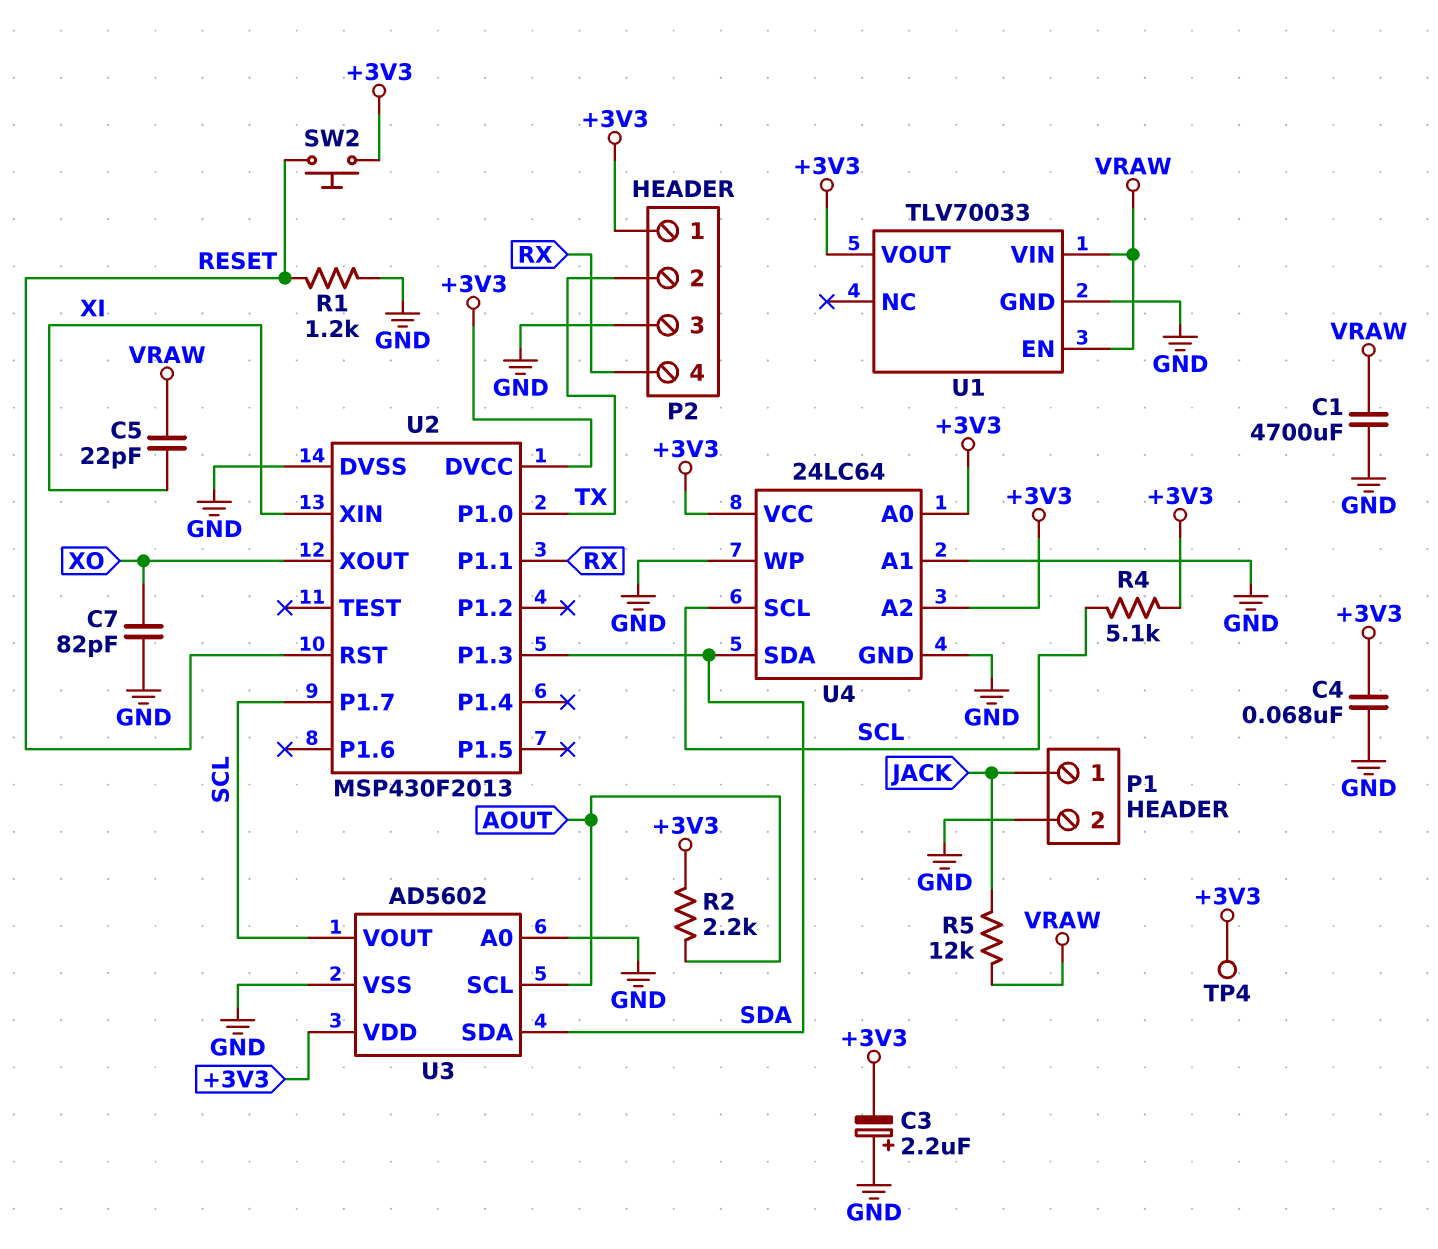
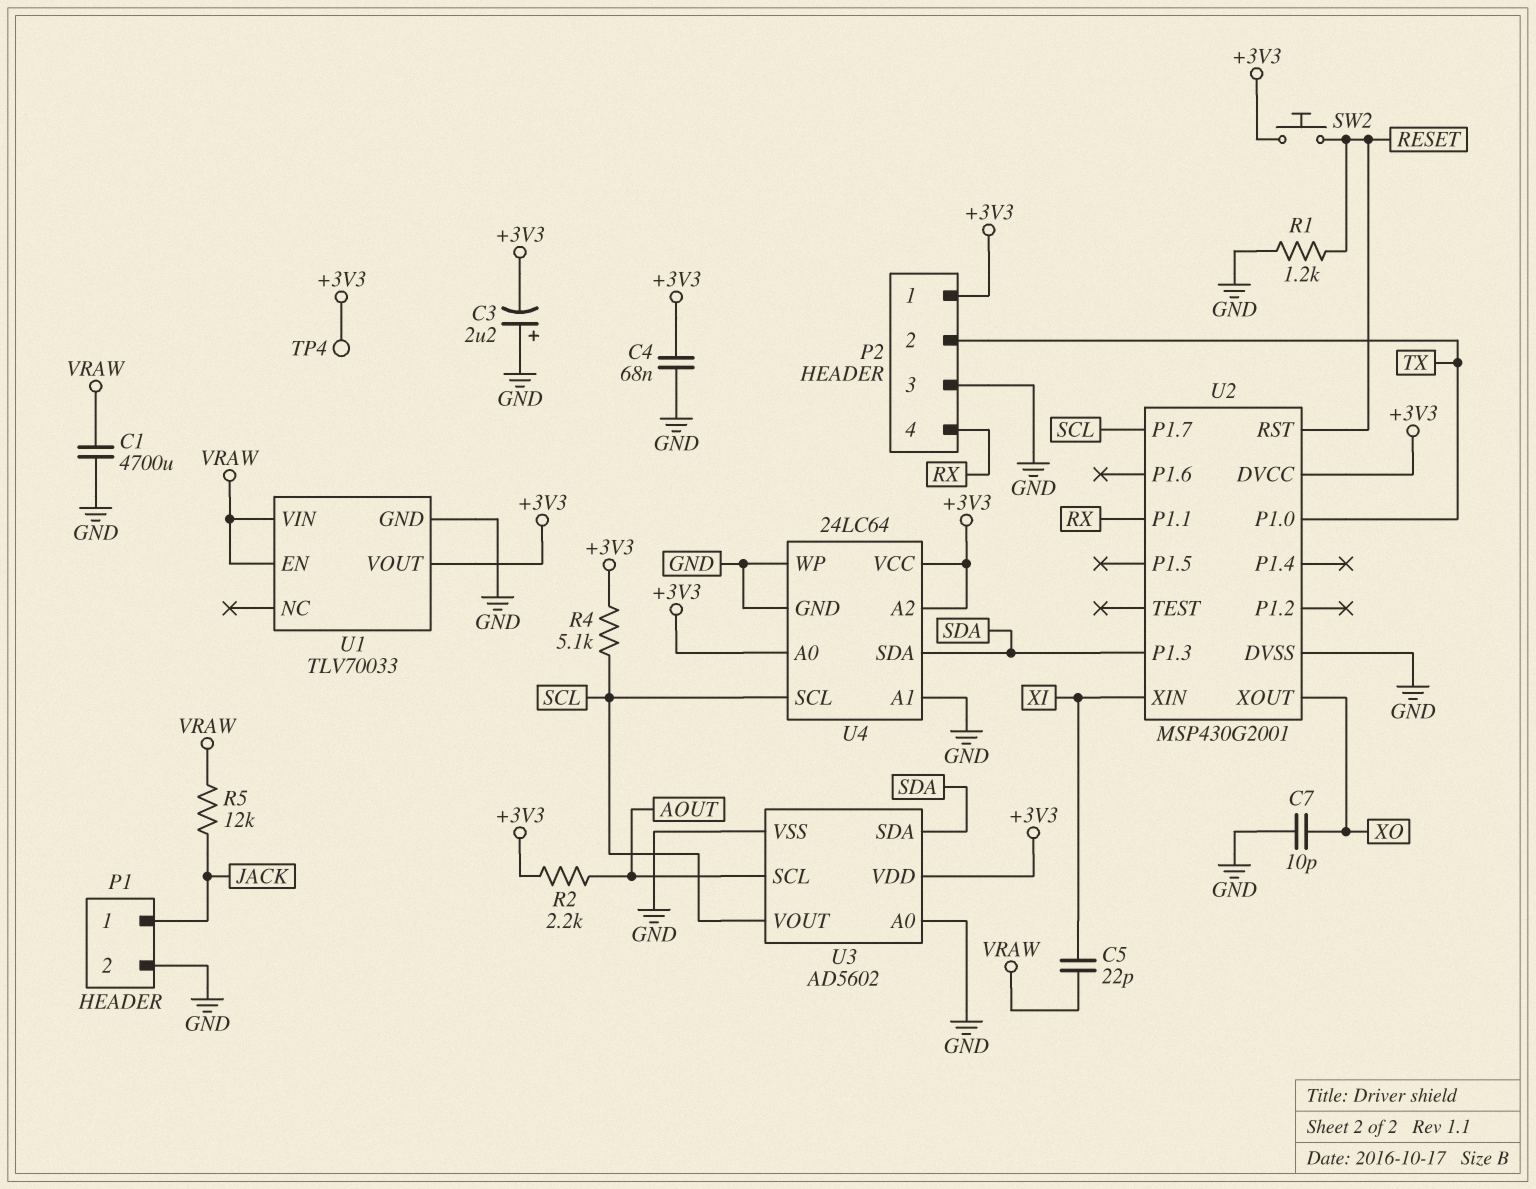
C7: 82pF (GND, XO) -> 10pF (GND, XO)
U2: MSP430F2013 -> MSP430G2001

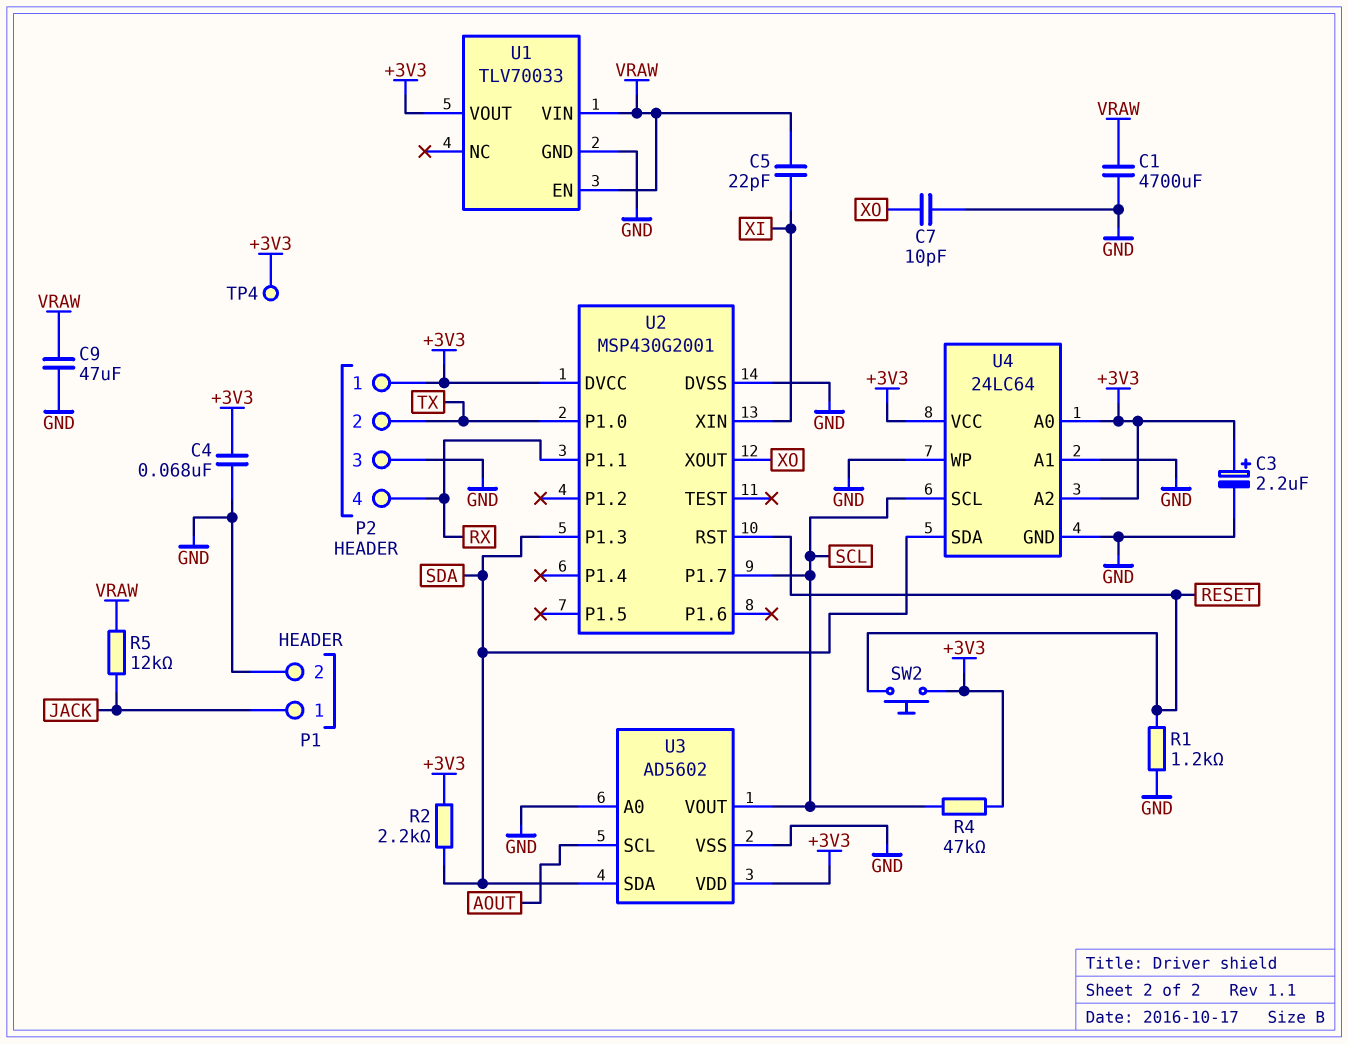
C3: 2.2uF (plus GND, minus +3V3) -> 2.2uF (plus +3V3, minus GND)
C9: none -> 47uF (GND, VRAW)
R2: 2.2k (+3V3, AOUT) -> 2.2k (+3V3, SDA)
R4: 5.1k (+3V3, SCL) -> 47k (+3V3, SCL)

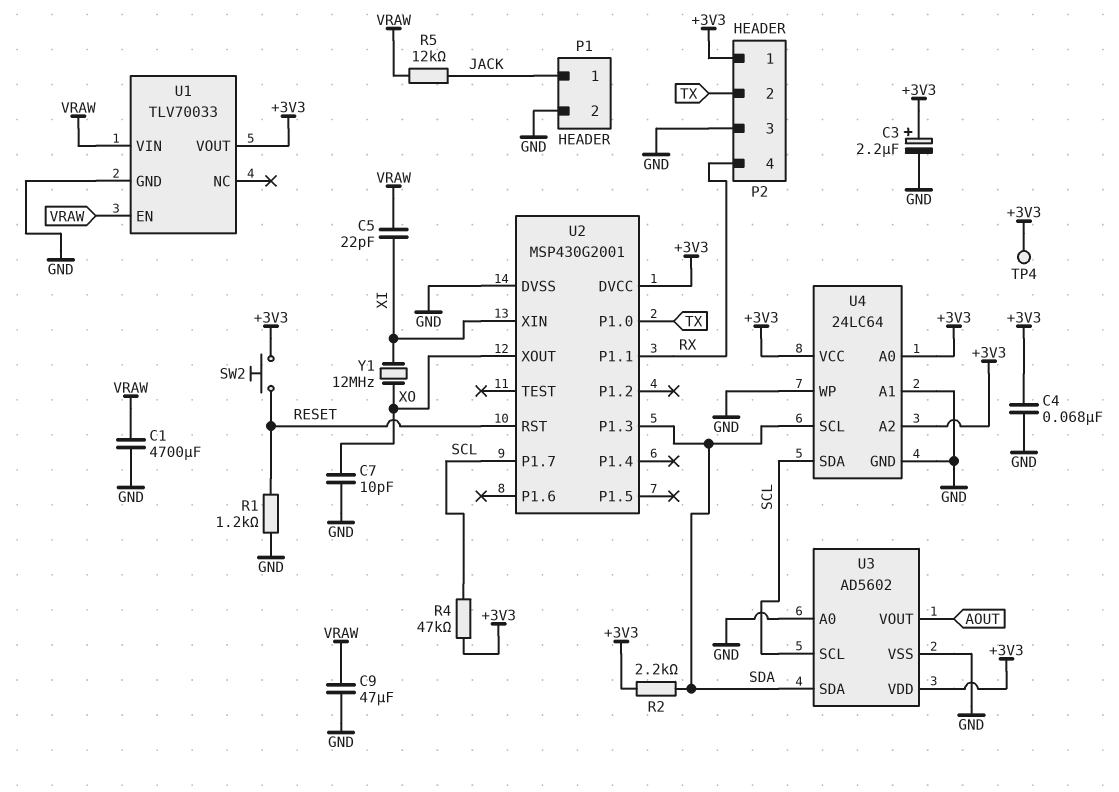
U3 pin SCL: AOUT -> SCL
U3 pin VOUT: SCL -> AOUT
U4 pin SCL: SCL -> SDA
U4 pin SDA: SDA -> SCL
Y1: none -> 12MHz (XI, XO)

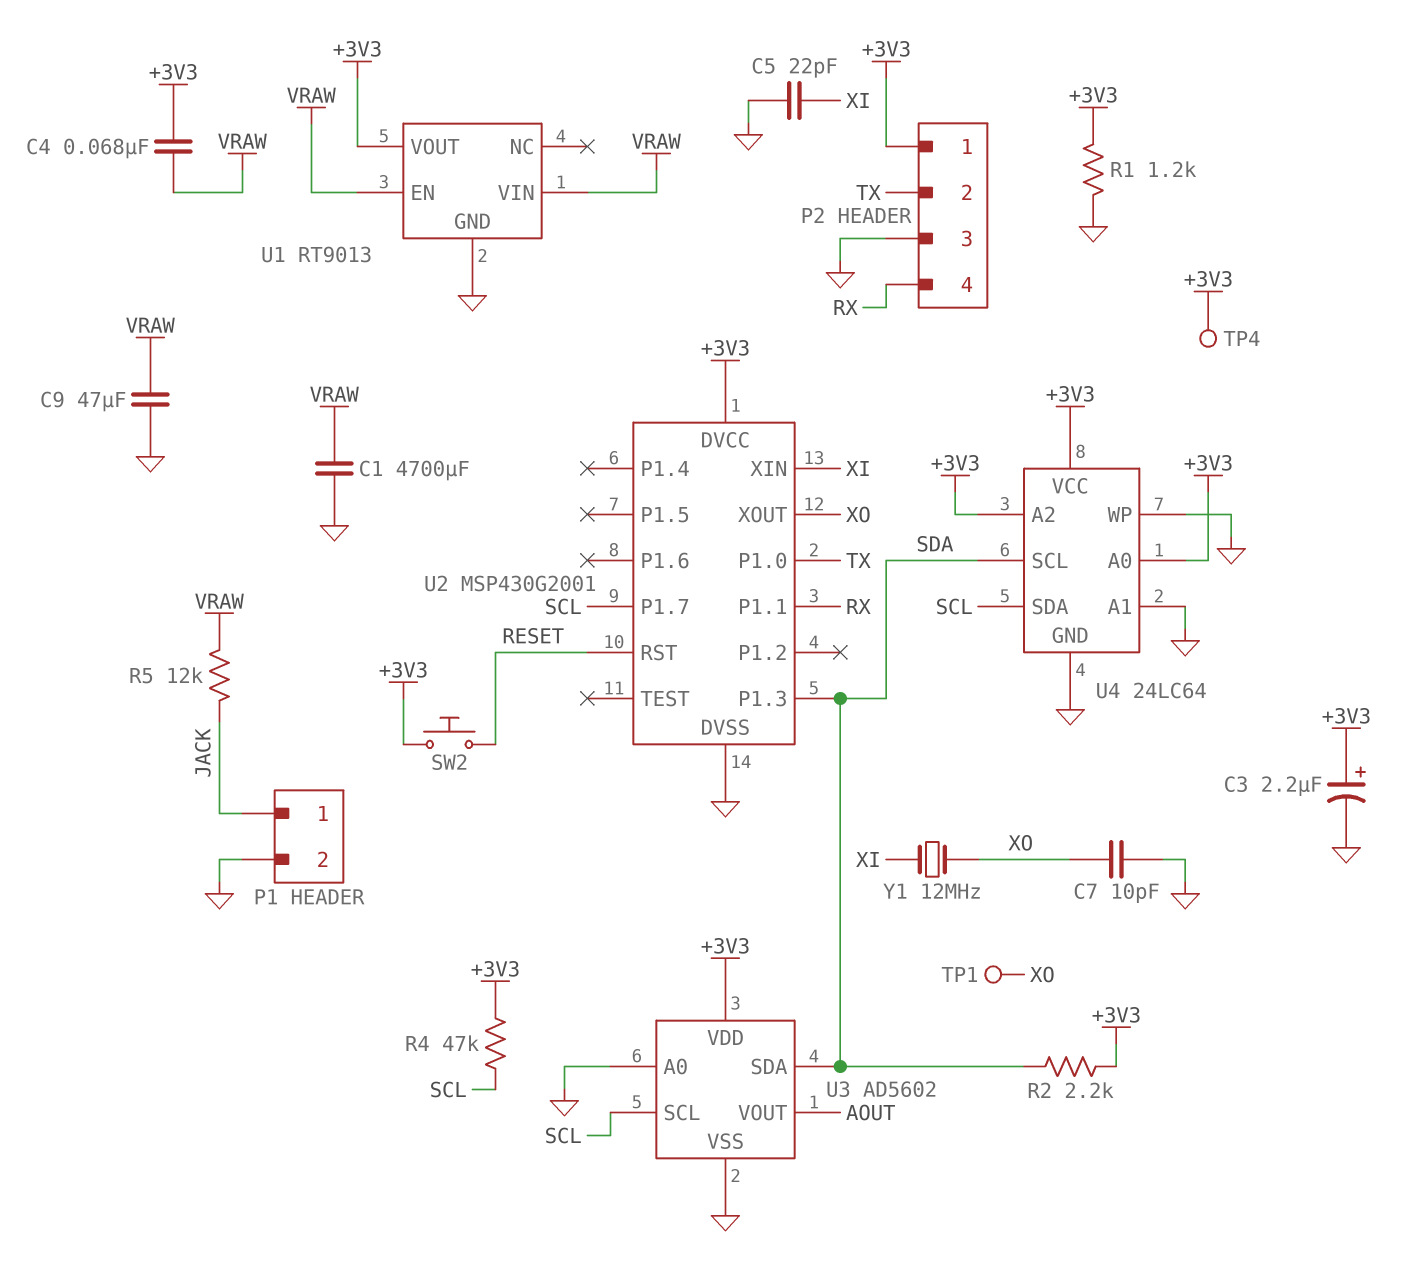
C4: 68nF (+3V3, GND) -> 68nF (+3V3, VRAW)
C5: 22pF (VRAW, XI) -> 22pF (GND, XI)
R1: 1.2k (GND, RESET) -> 1.2k (+3V3, GND)
TP1: none -> test point (XO)
U1: TLV70033 -> RT9013

